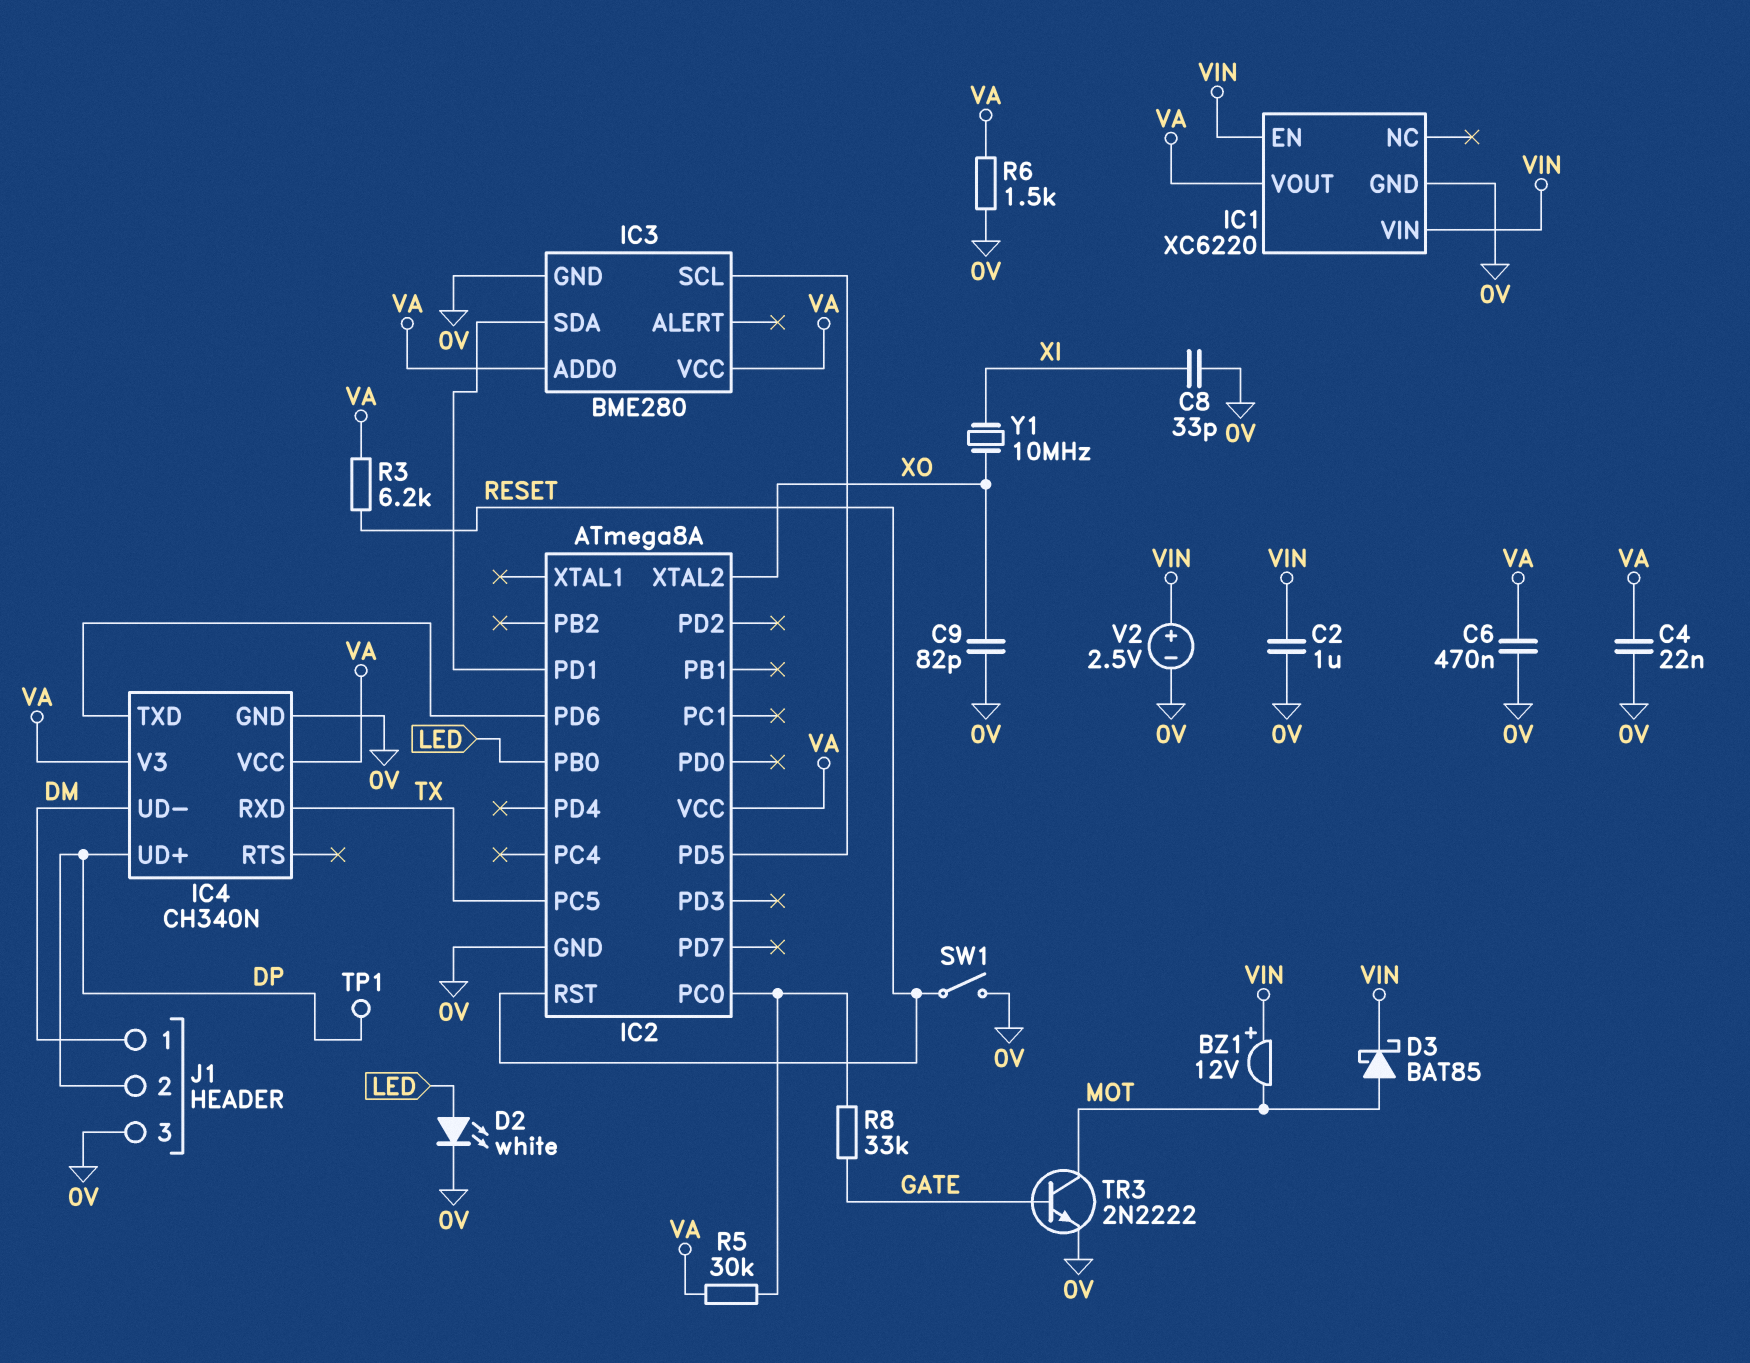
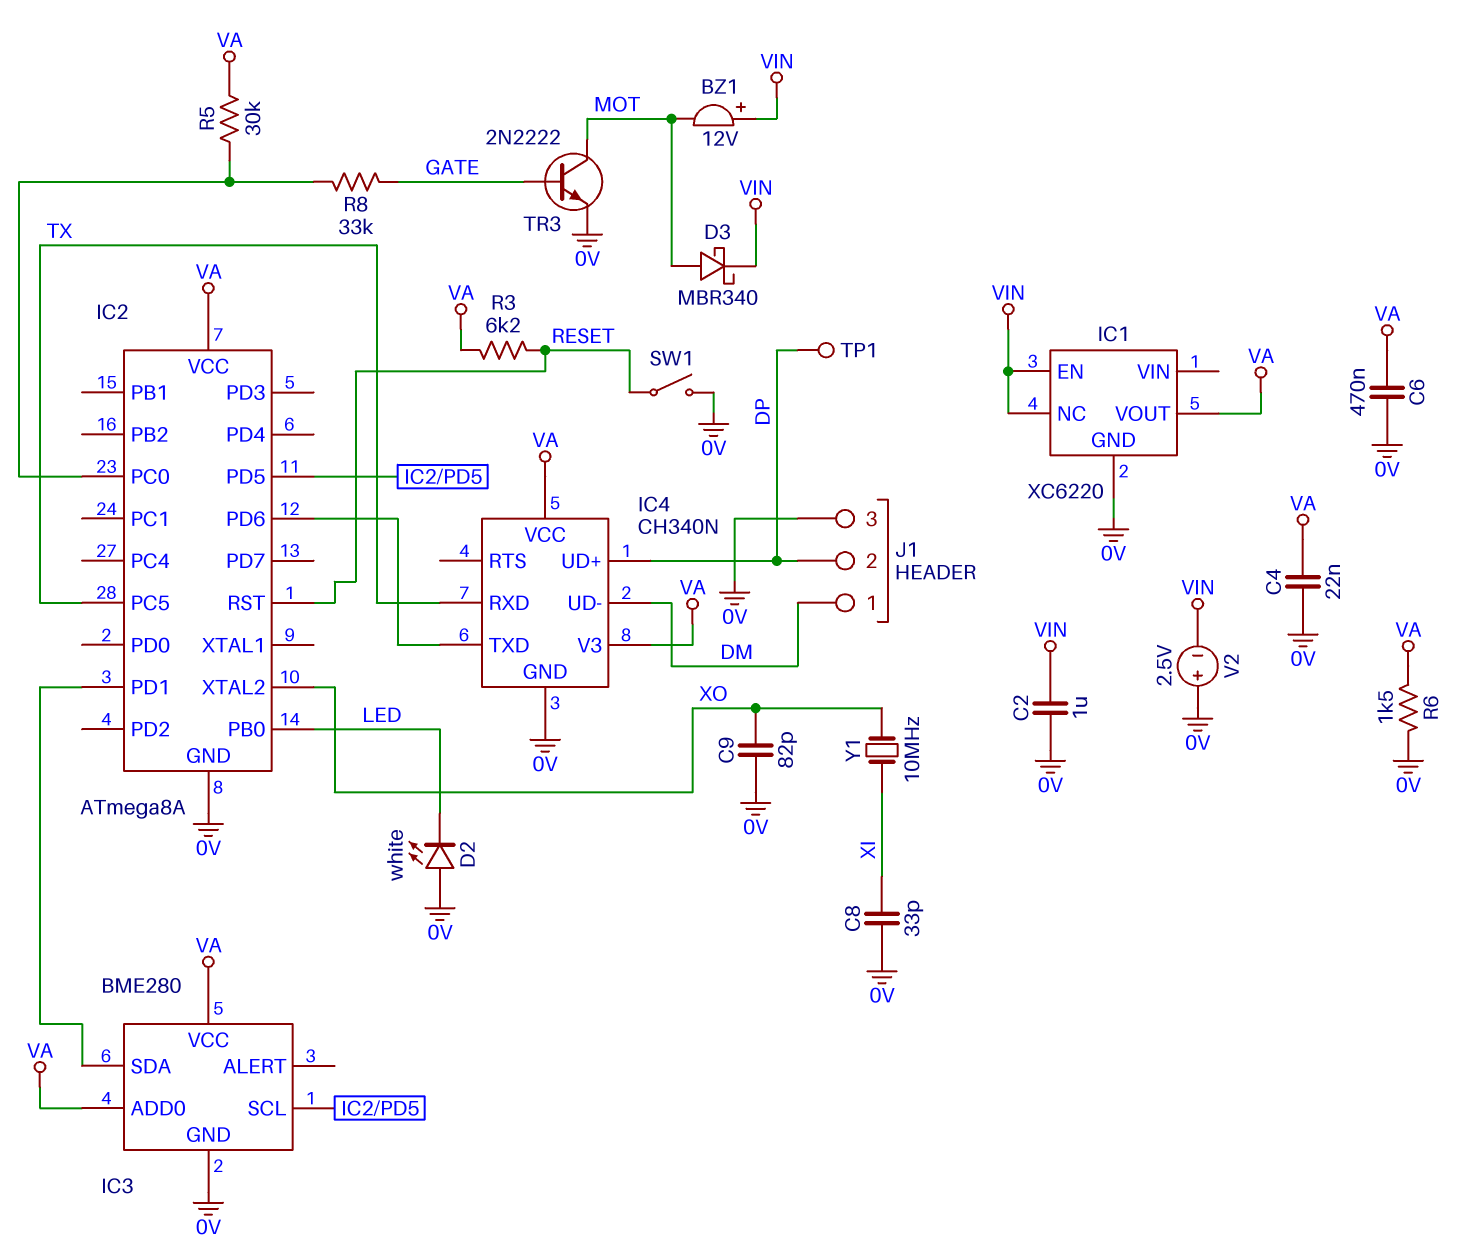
D2: LED white (A LED, K 0V) -> LED white (A 0V, K LED)
D3: schottky BAT85 (A MOT, K VIN) -> schottky MBR340 (A MOT, K VIN)
IC1 pin NC: none -> VIN
IC1 pin VIN: VIN -> none
V2: 2.5V (plus VIN, minus 0V) -> 2.5V (plus 0V, minus VIN)

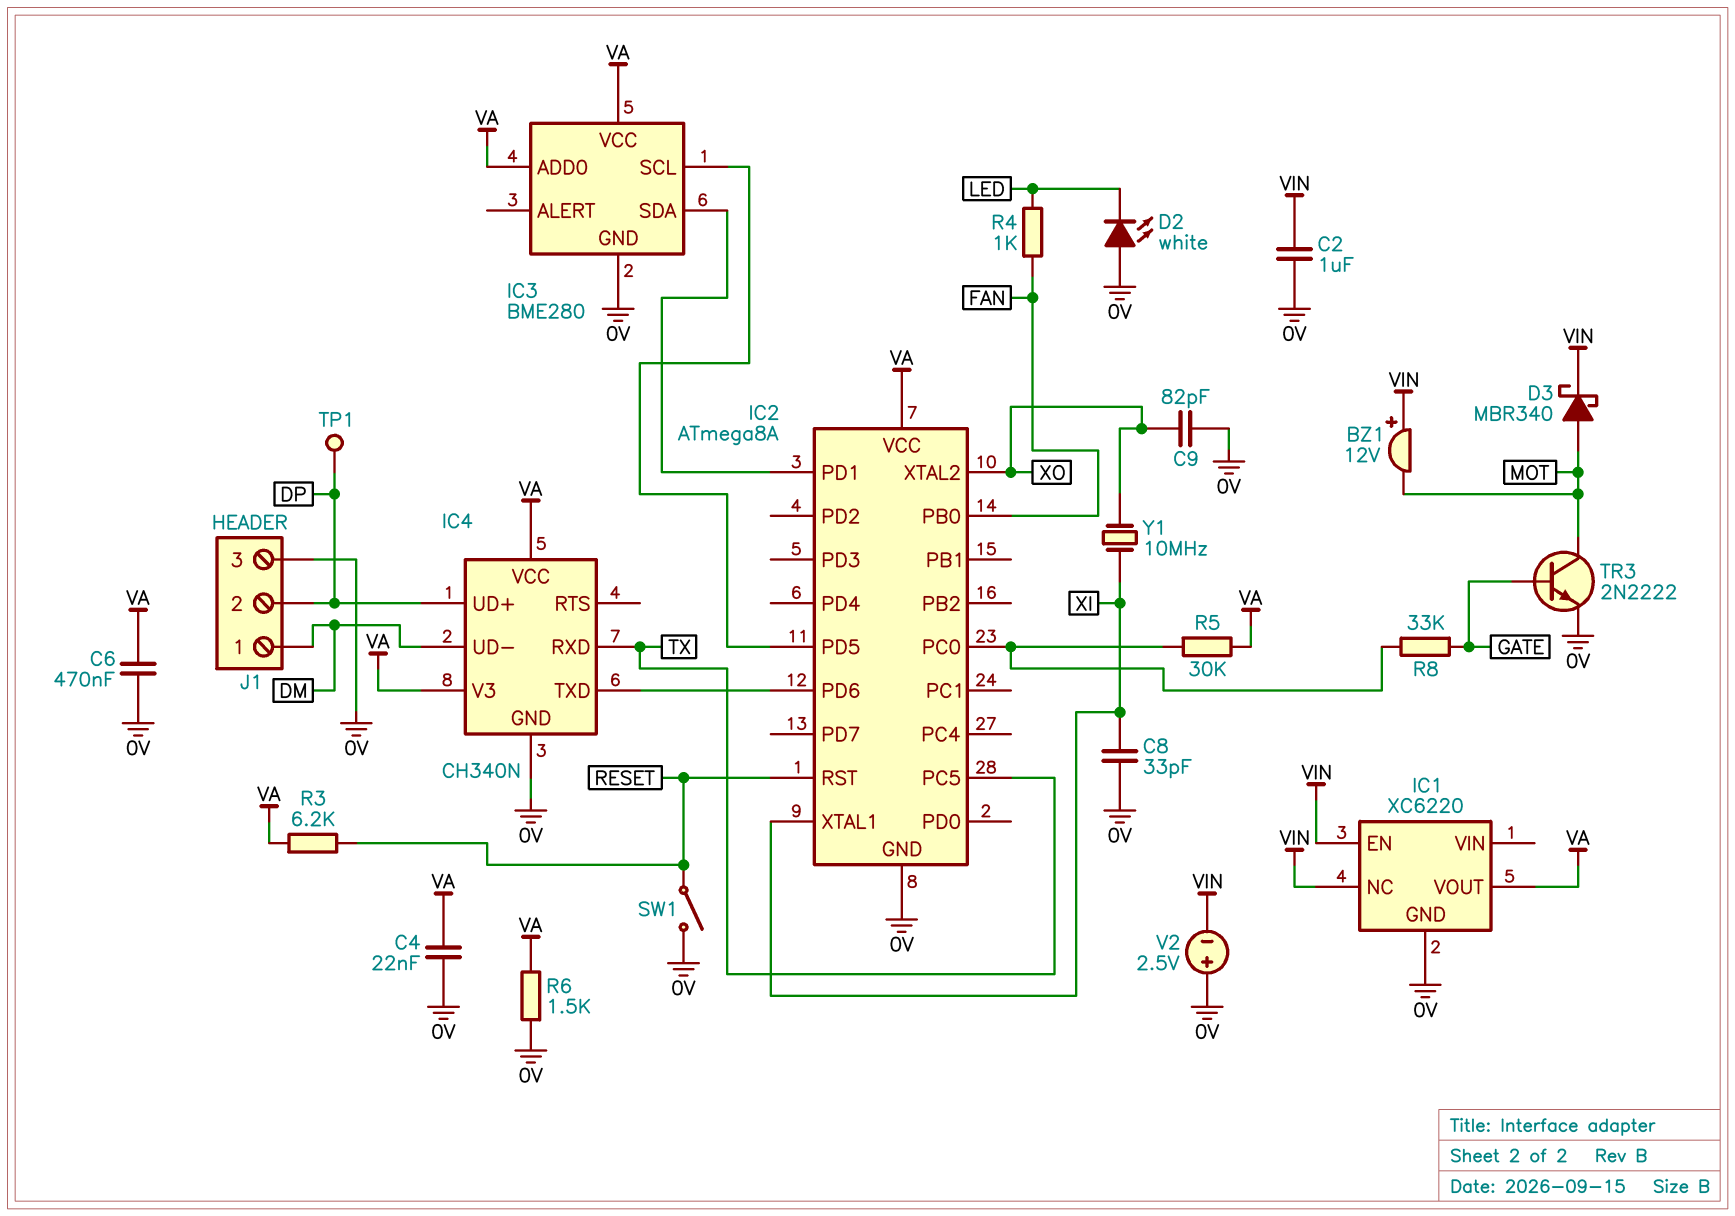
IC2 pin PB0: LED -> FAN
IC2 pin XTAL1: none -> XI
R4: none -> 1k (FAN, LED)

